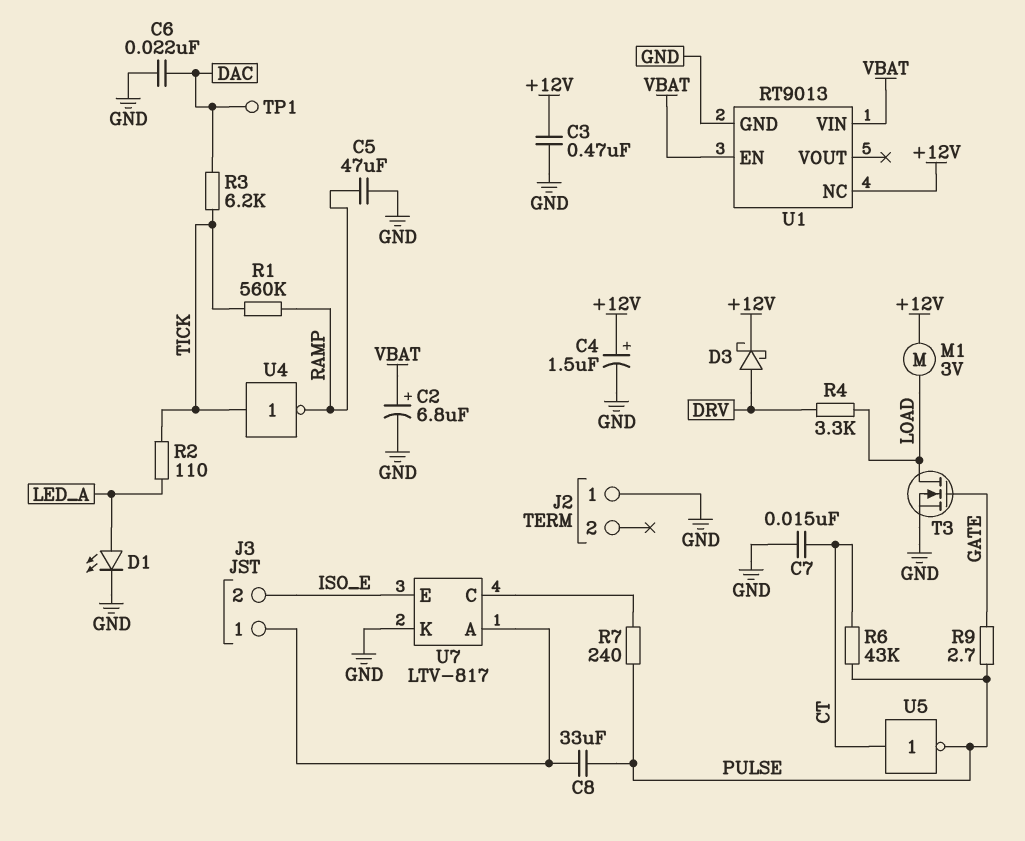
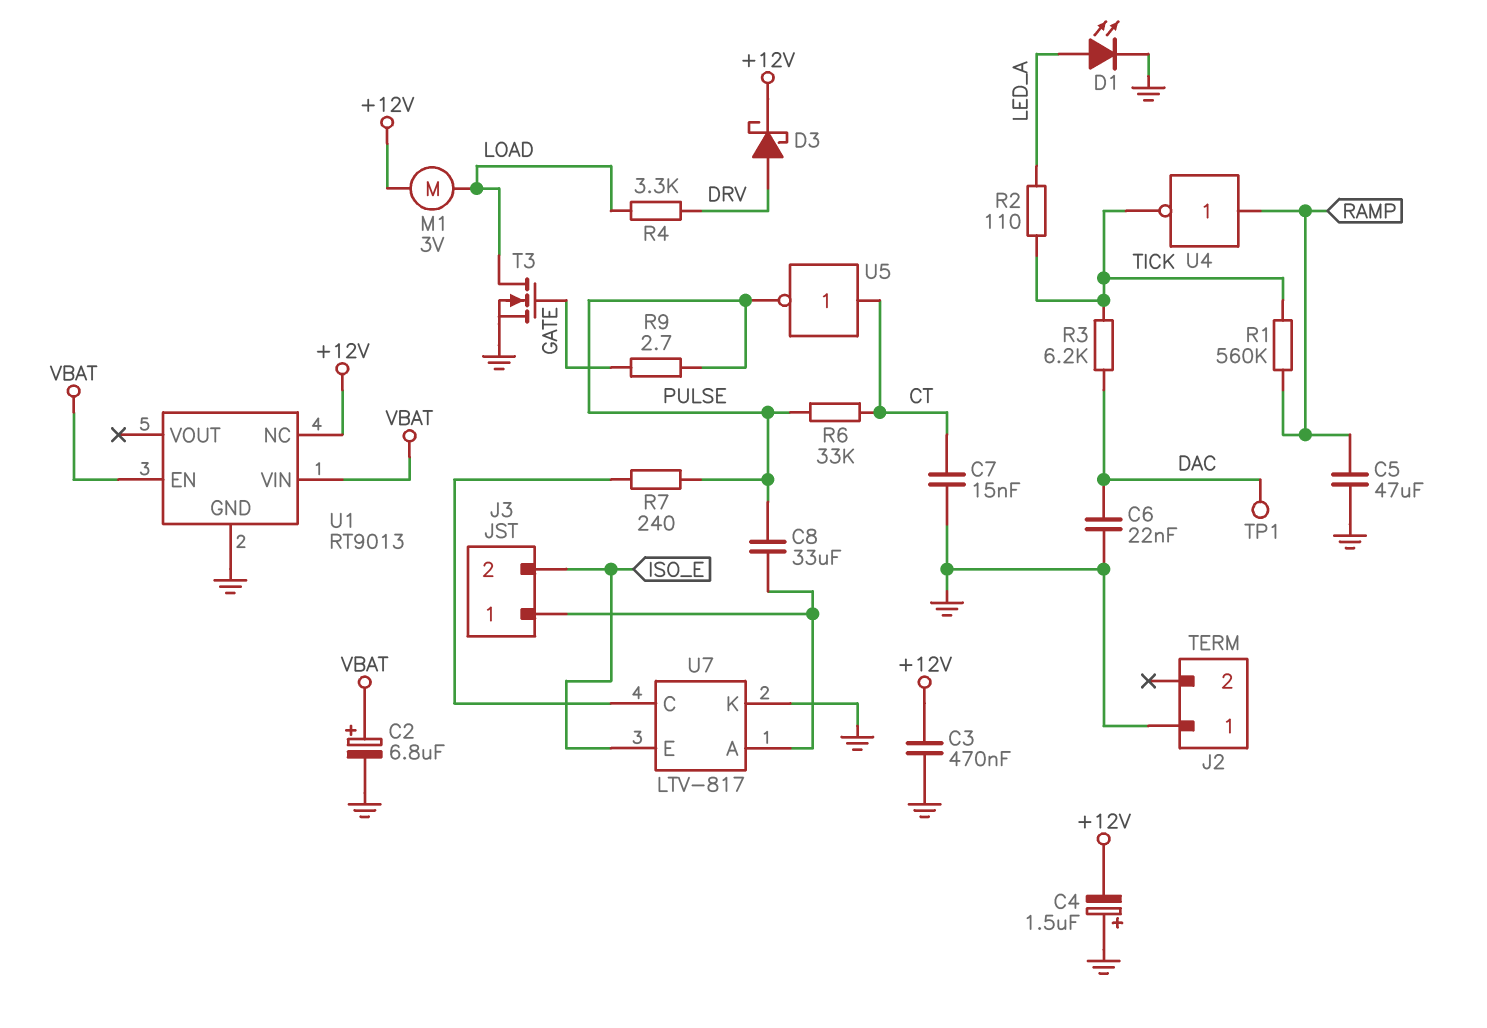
C4: 1.5uF (plus +12V, minus GND) -> 1.5uF (plus GND, minus +12V)
R6: 43k (CT, PULSE) -> 33k (CT, PULSE)
U4: NOT (in TICK, out RAMP) -> NOT (in RAMP, out TICK)

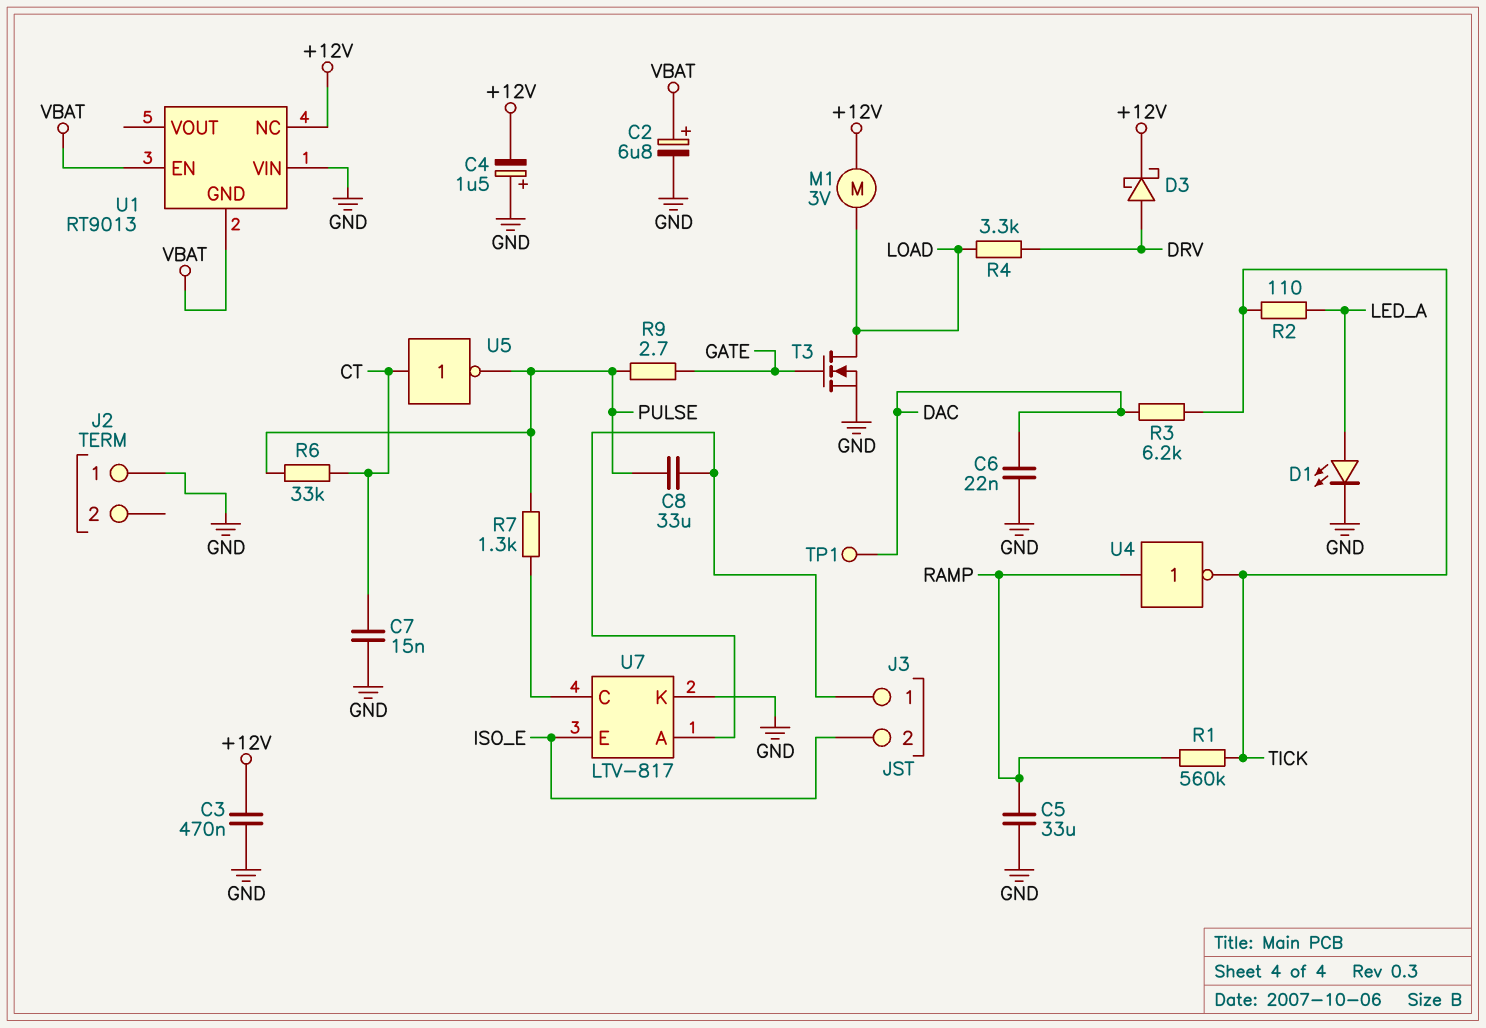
C5: 47uF (GND, RAMP) -> 33uF (GND, RAMP)
R7: 240 (PULSE, U7/C) -> 1.3k (PULSE, U7/C)
U1 pin GND: GND -> VBAT
U1 pin VIN: VBAT -> GND

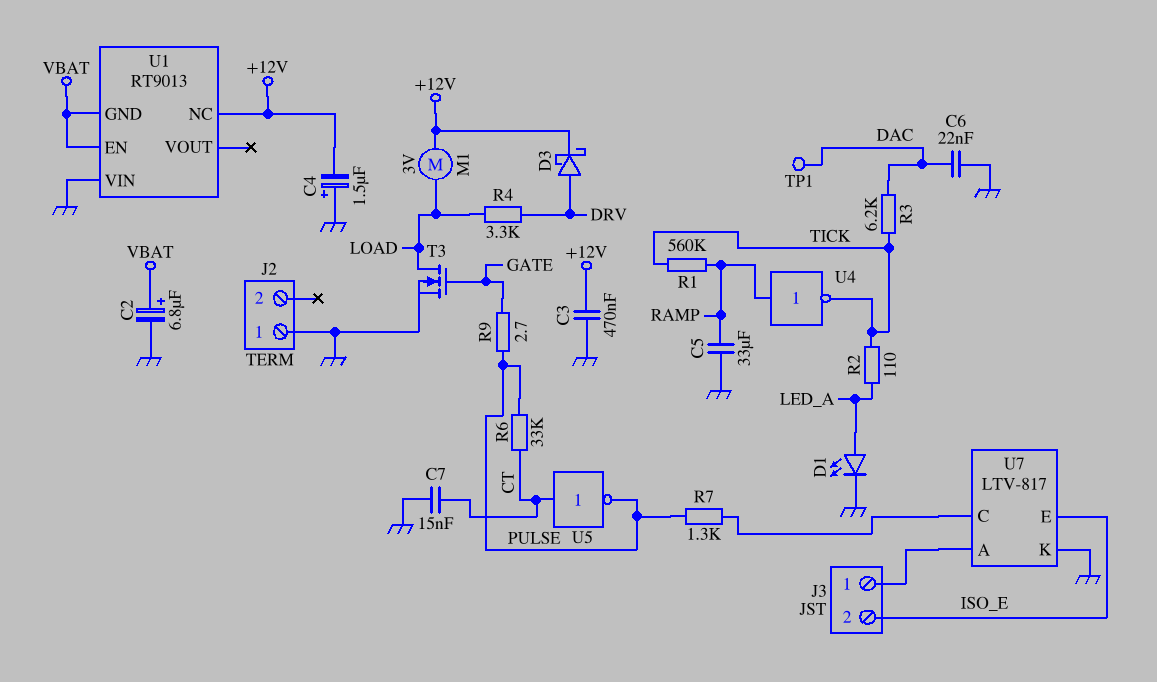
C8: 33uF (J3/1, PULSE) -> none

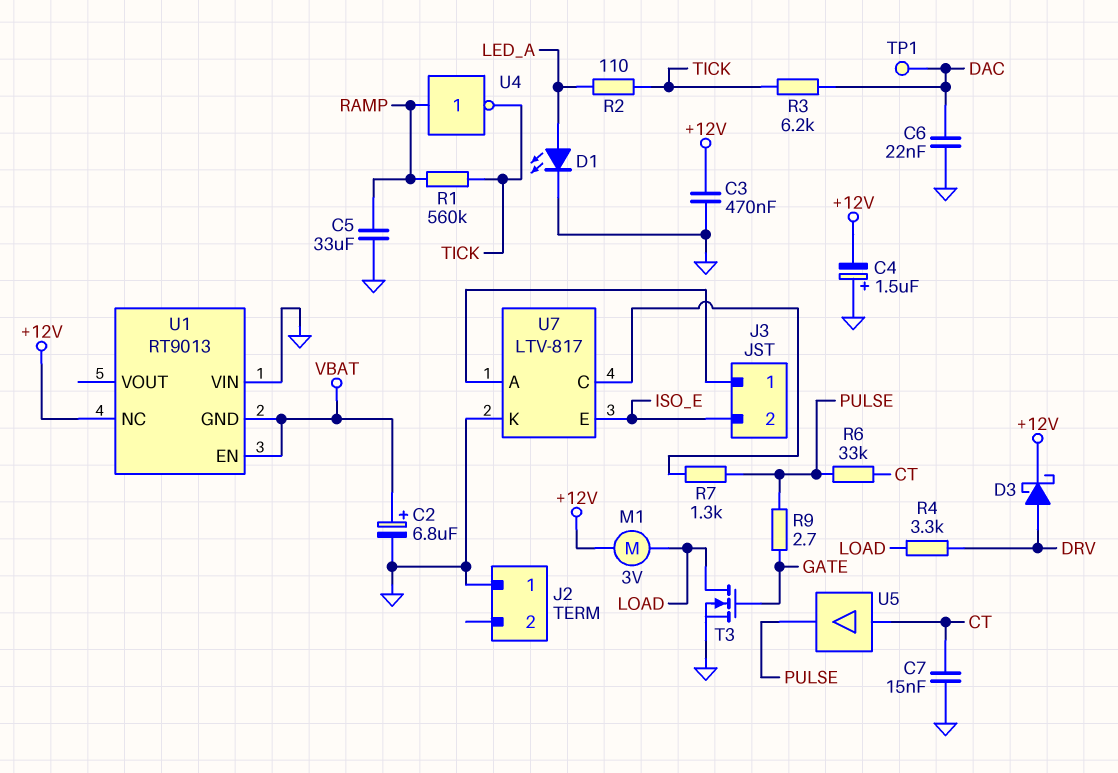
U5: NOT (in CT, out PULSE) -> buffer (in CT, out PULSE)

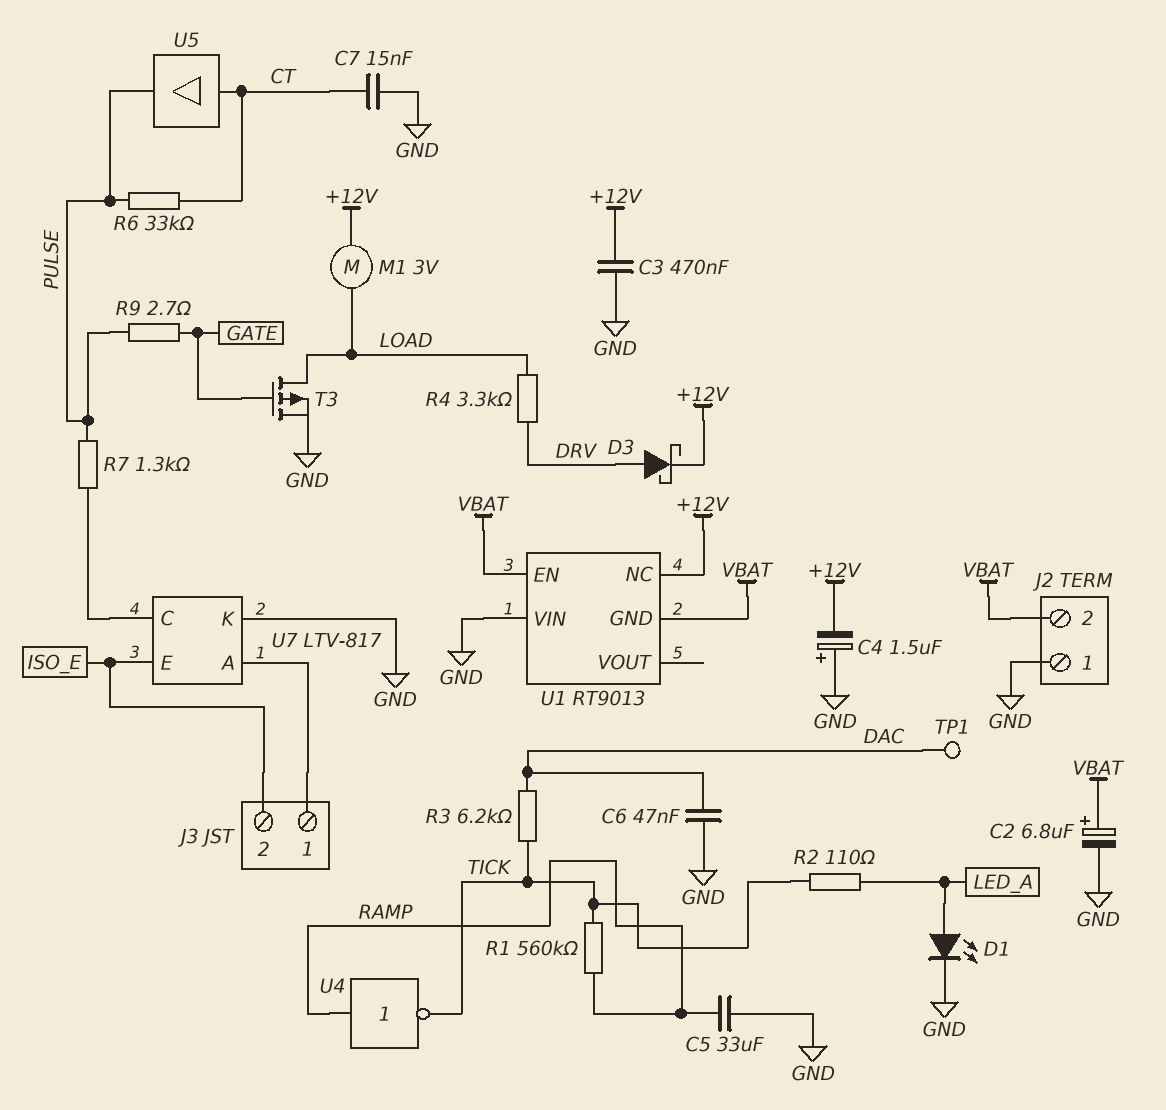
C6: 22nF (DAC, GND) -> 47nF (DAC, GND)
J2 pin 2: none -> VBAT
T3: NMOS (G GATE, D LOAD, S GND) -> PMOS (G GATE, D LOAD, S GND)

